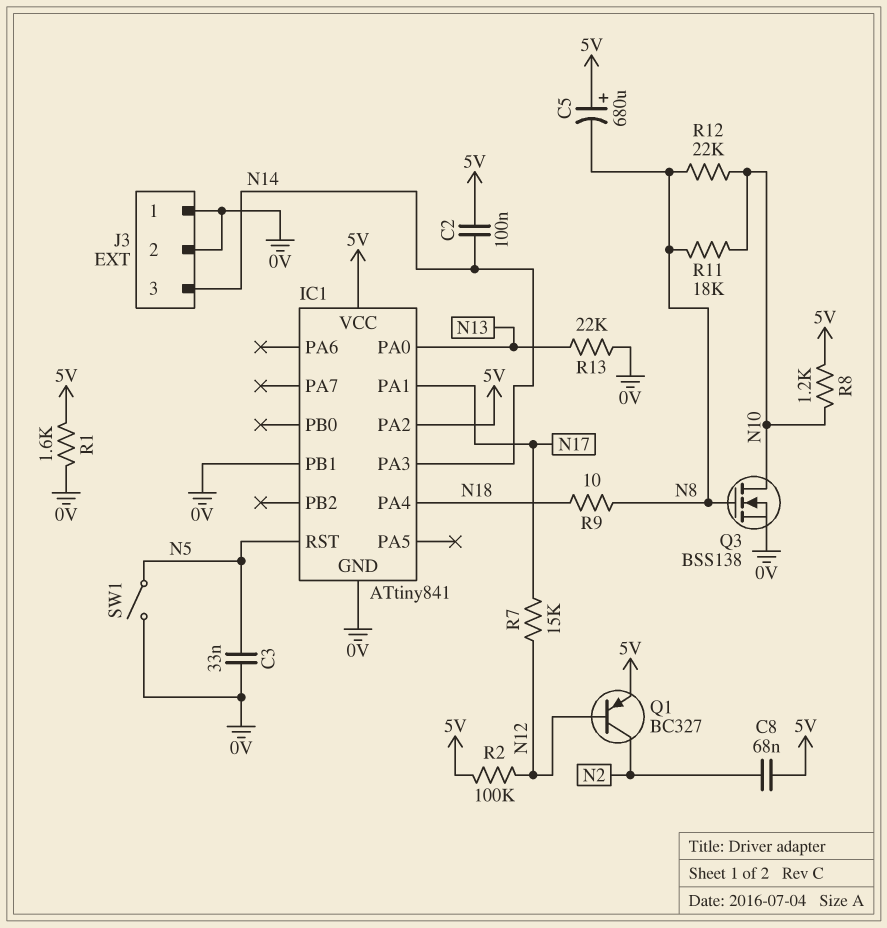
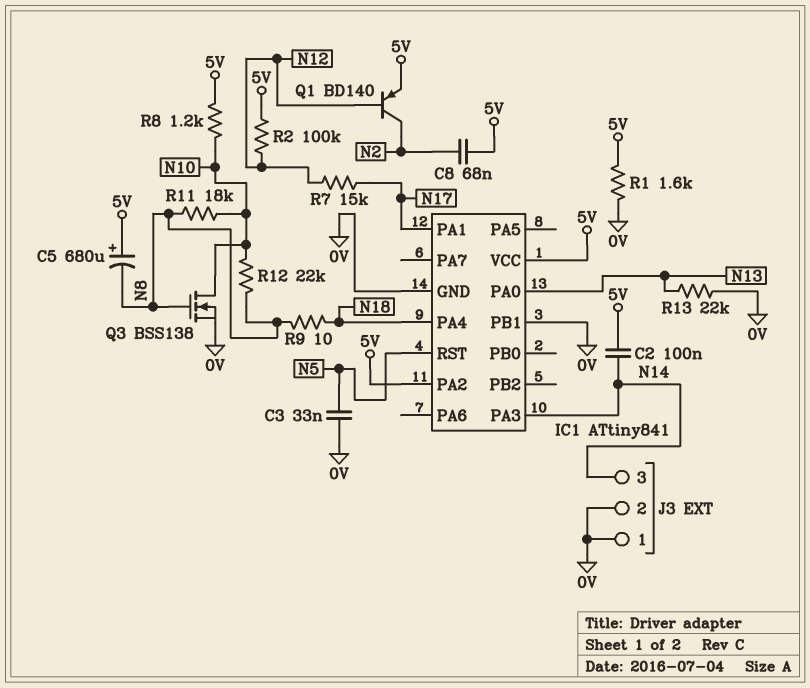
Q1: PNP BC327 (B N12, C N2, E 5V) -> PNP BD140 (B N12, C N2, E 5V)
SW1: switch (0V, N5) -> none

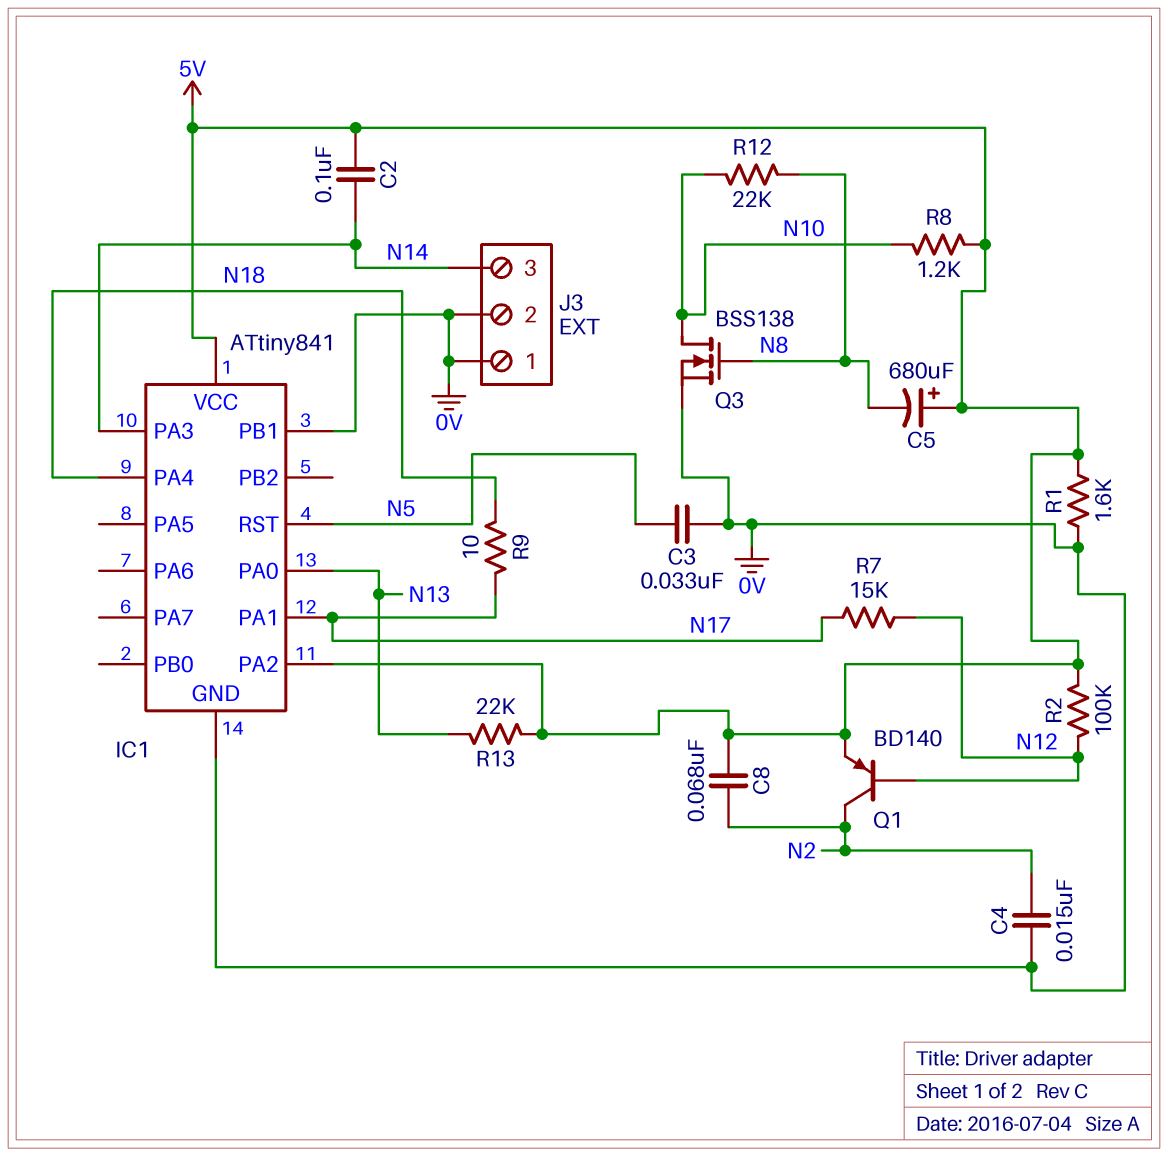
C4: none -> 15nF (0V, N2)
R9: 10 (N8, N18) -> 10 (N17, N18)
R11: 18k (N8, N10) -> none
R13: 22k (0V, N13) -> 22k (5V, N13)

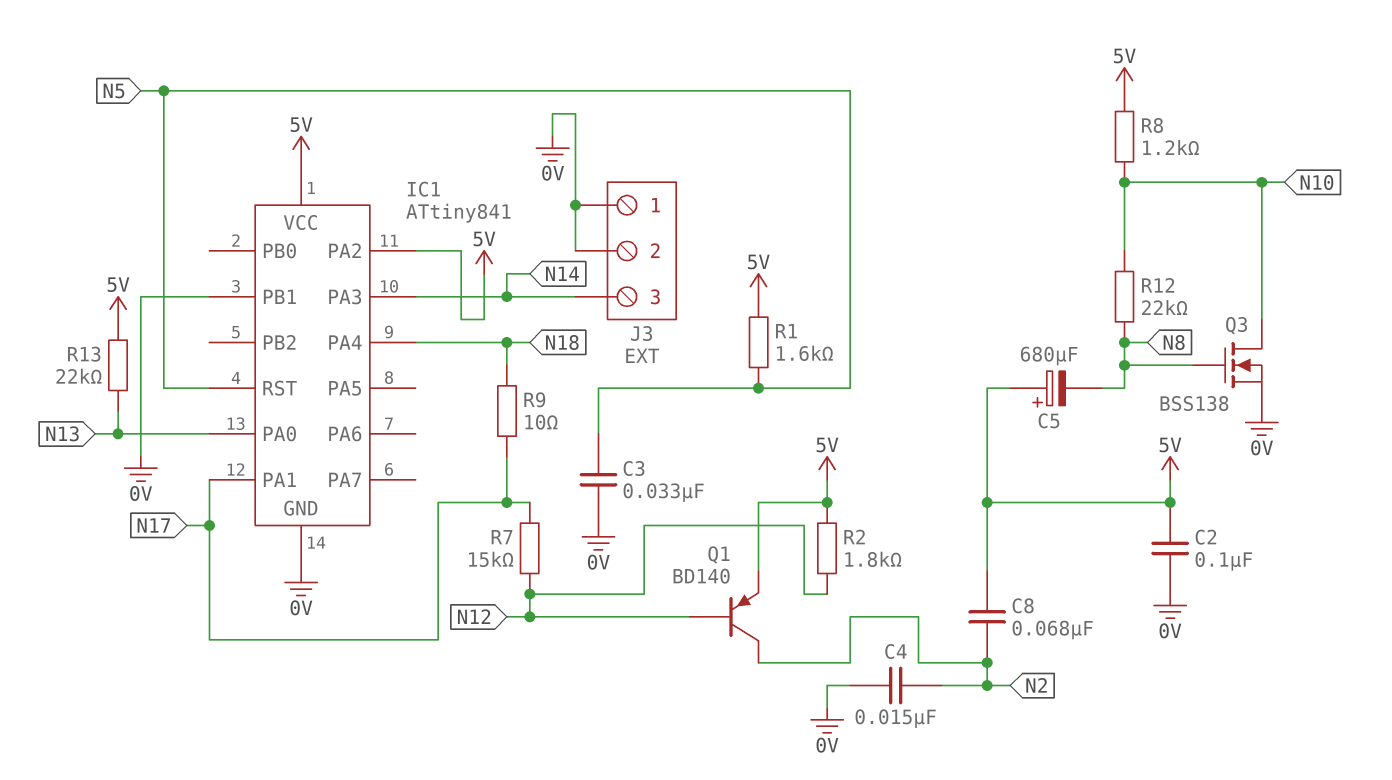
C2: 100nF (5V, N14) -> 100nF (0V, 5V)
R1: 1.6k (0V, 5V) -> 1.6k (5V, N5)
R2: 100k (5V, N12) -> 1.8k (5V, N12)

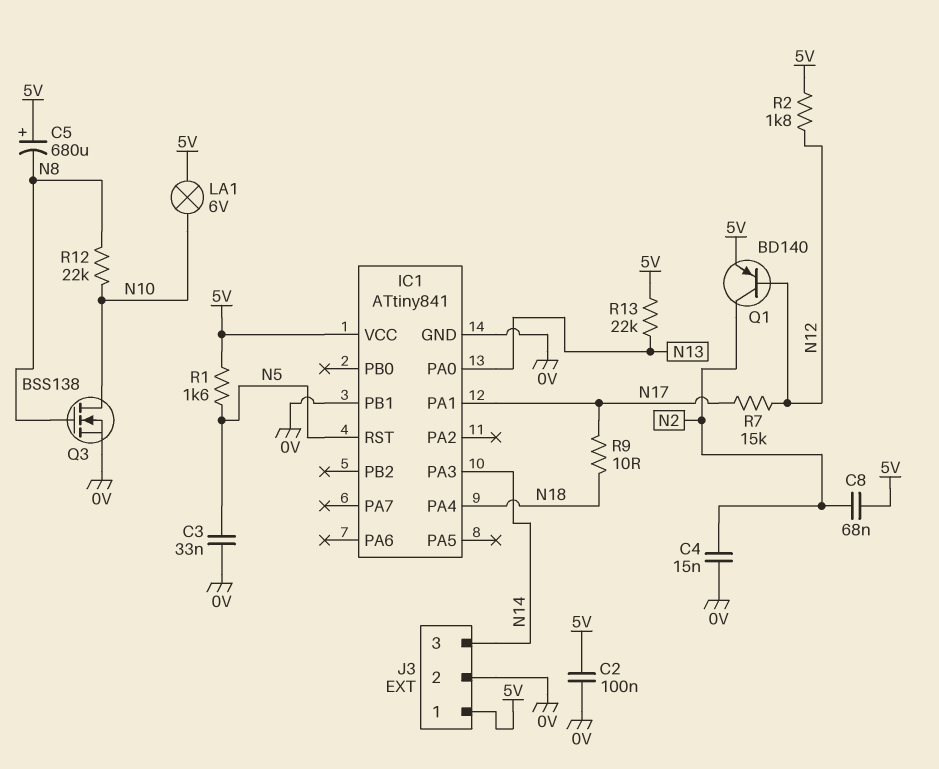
IC1 pin PA2: 5V -> none
J3 pin 1: 0V -> 5V
LA1: none -> lamp 6V (5V, N10)
R8: 1.2k (5V, N10) -> none

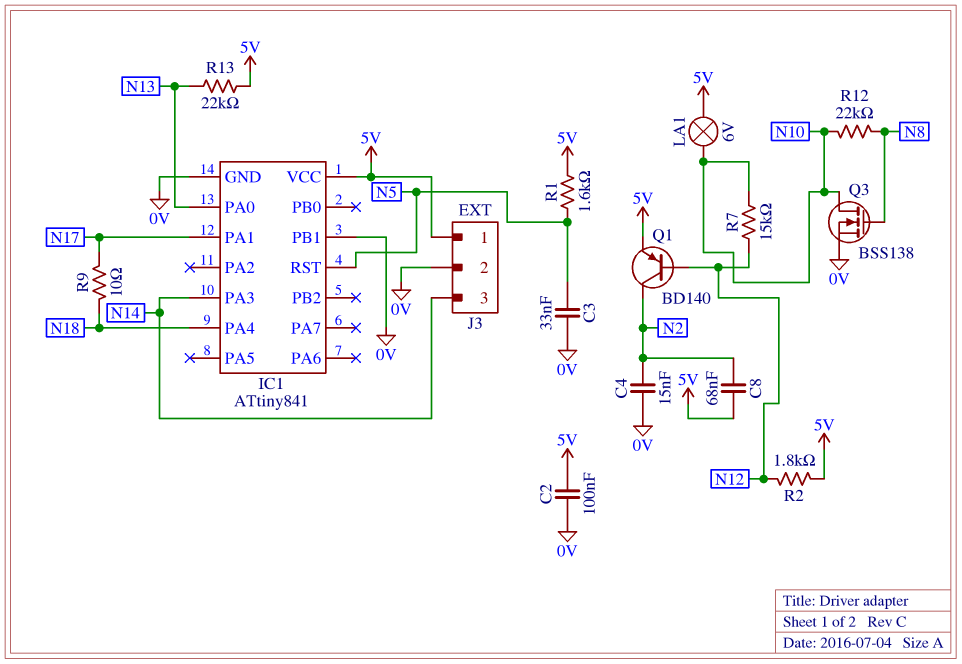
C5: 680uF (plus 5V, minus N8) -> none
R7: 15k (N12, N17) -> 15k (N10, N12)

